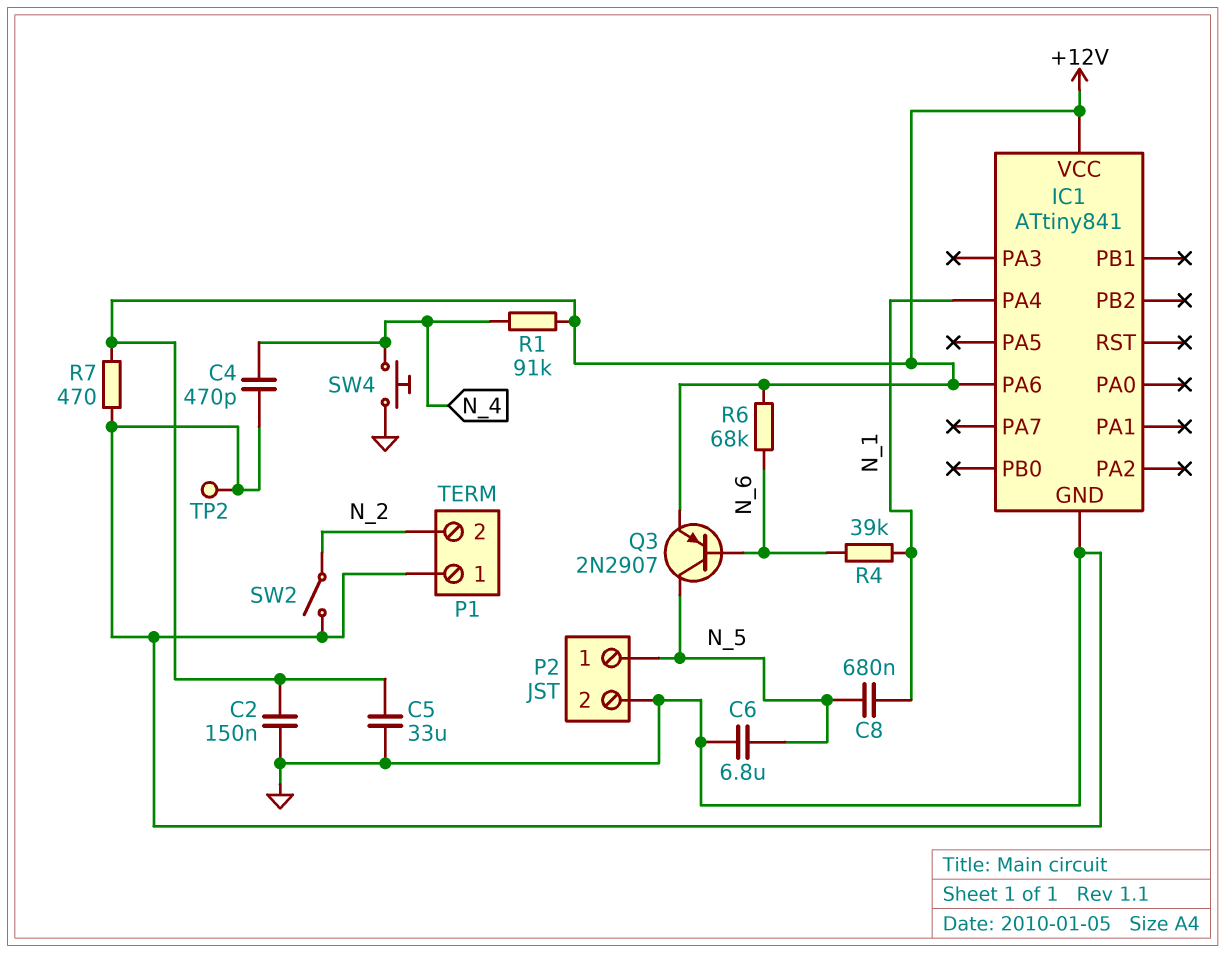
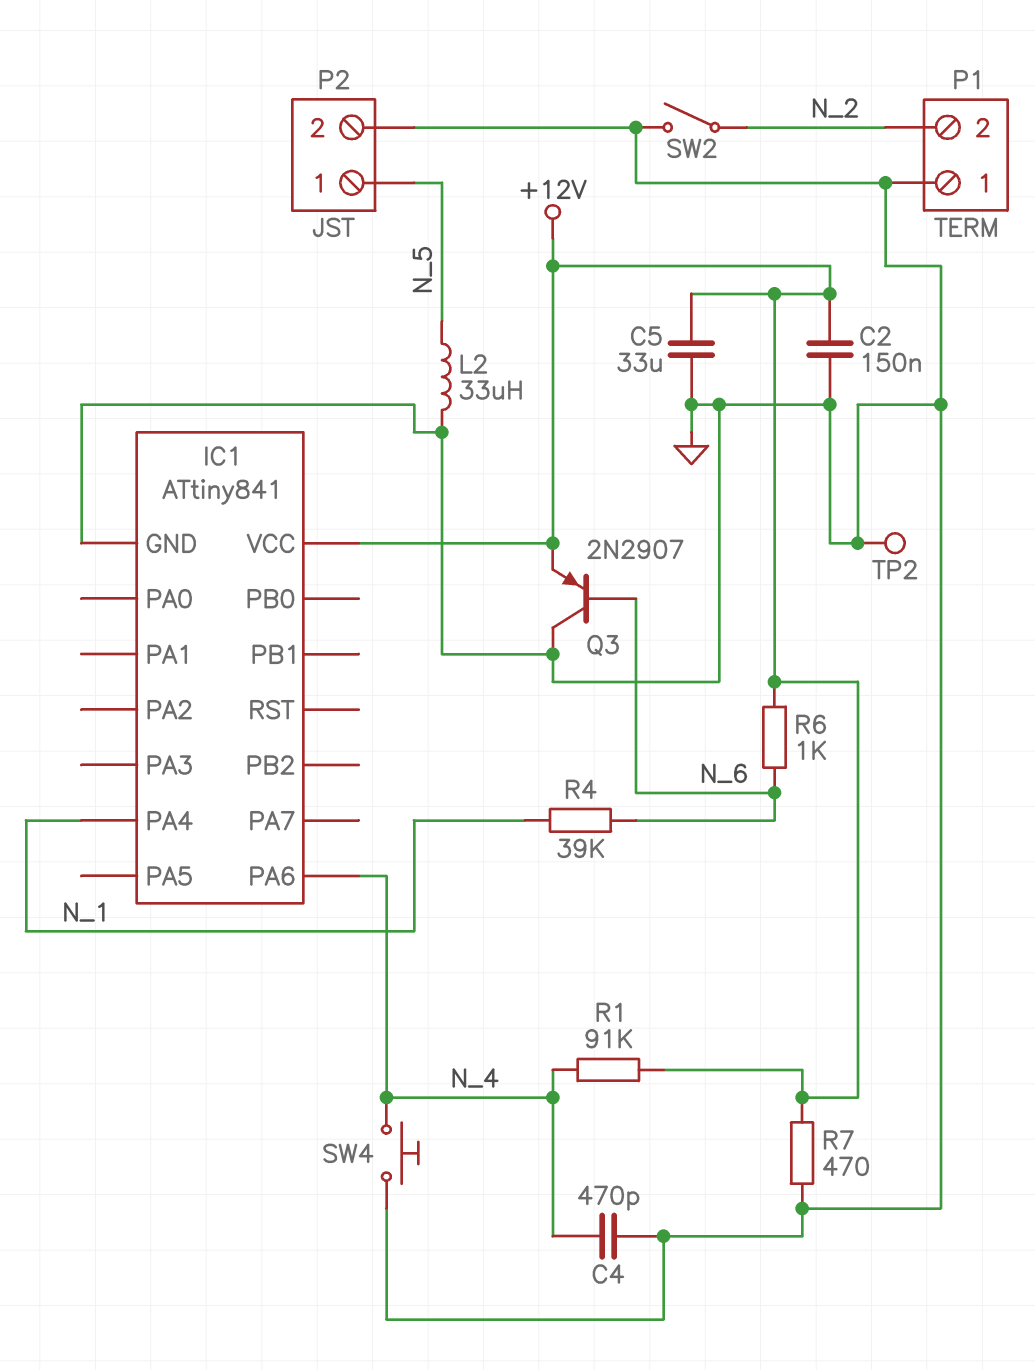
C6: 6.8uF (GND, N_5) -> none
C8: 680nF (N_1, N_5) -> none
IC1 pin PA6: +12V -> N_4
L2: none -> 33uH (GND, N_5)
Q3: PNP 2N2907 (B N_6, C N_5, E +12V) -> PNP 2N2907 (B N_6, C GND, E +12V)
R6: 68k (+12V, N_6) -> 1k (+12V, N_6)

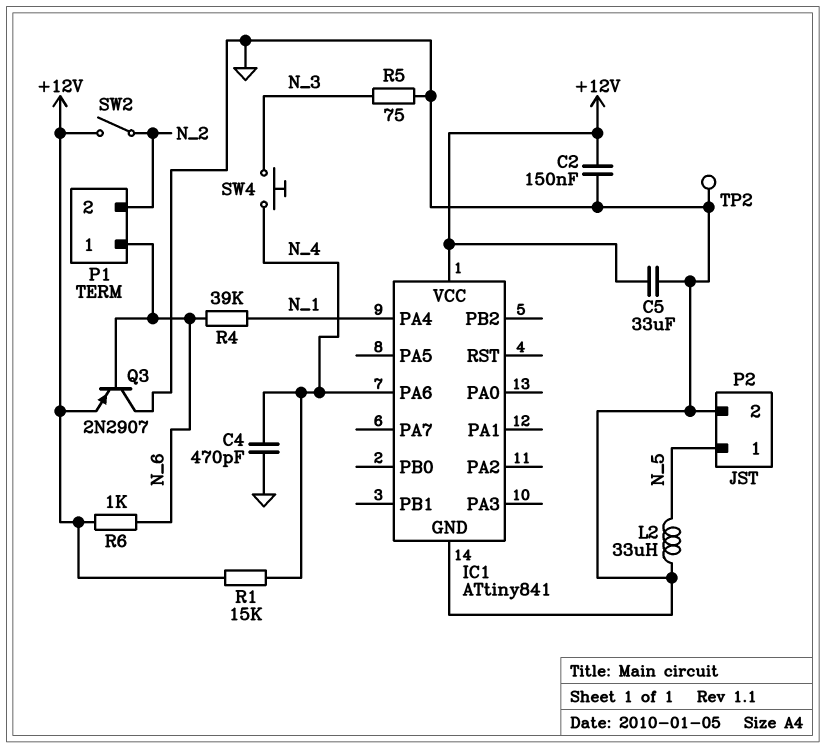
P1 pin 1: GND -> N_6
R1: 91k (+12V, N_4) -> 15k (+12V, N_4)
R5: none -> 75 (GND, N_3)
R7: 470 (+12V, GND) -> none
SW2: switch (GND, N_2) -> switch (+12V, N_2)
SW4: button (GND, N_4) -> button (N_3, N_4)

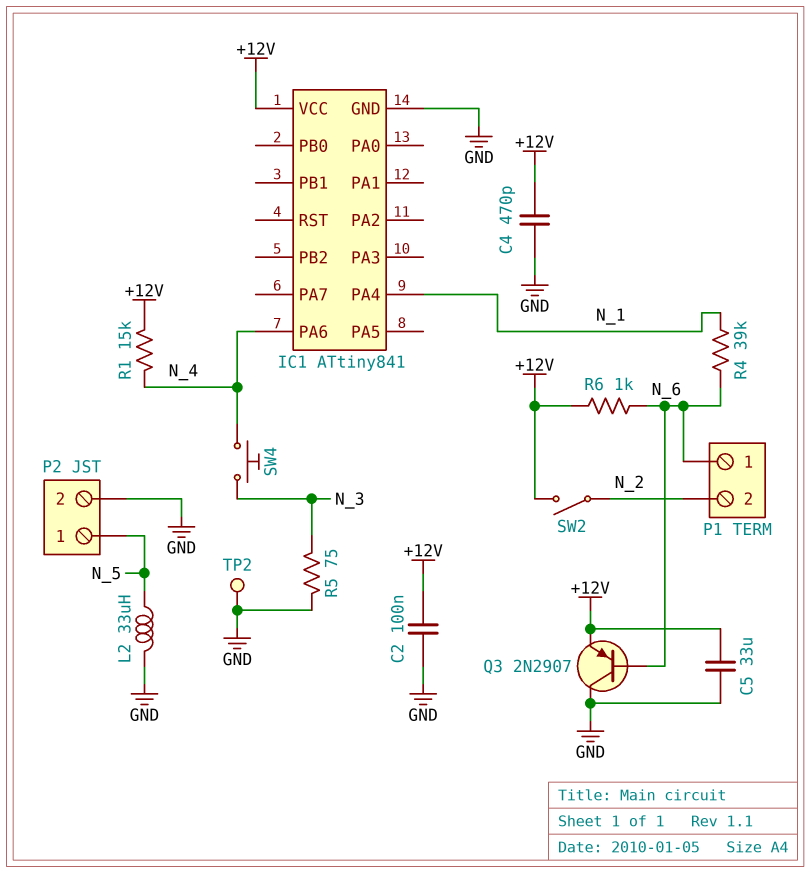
C2: 150nF (+12V, GND) -> 100nF (+12V, GND)
C4: 470pF (GND, N_4) -> 470pF (+12V, GND)

